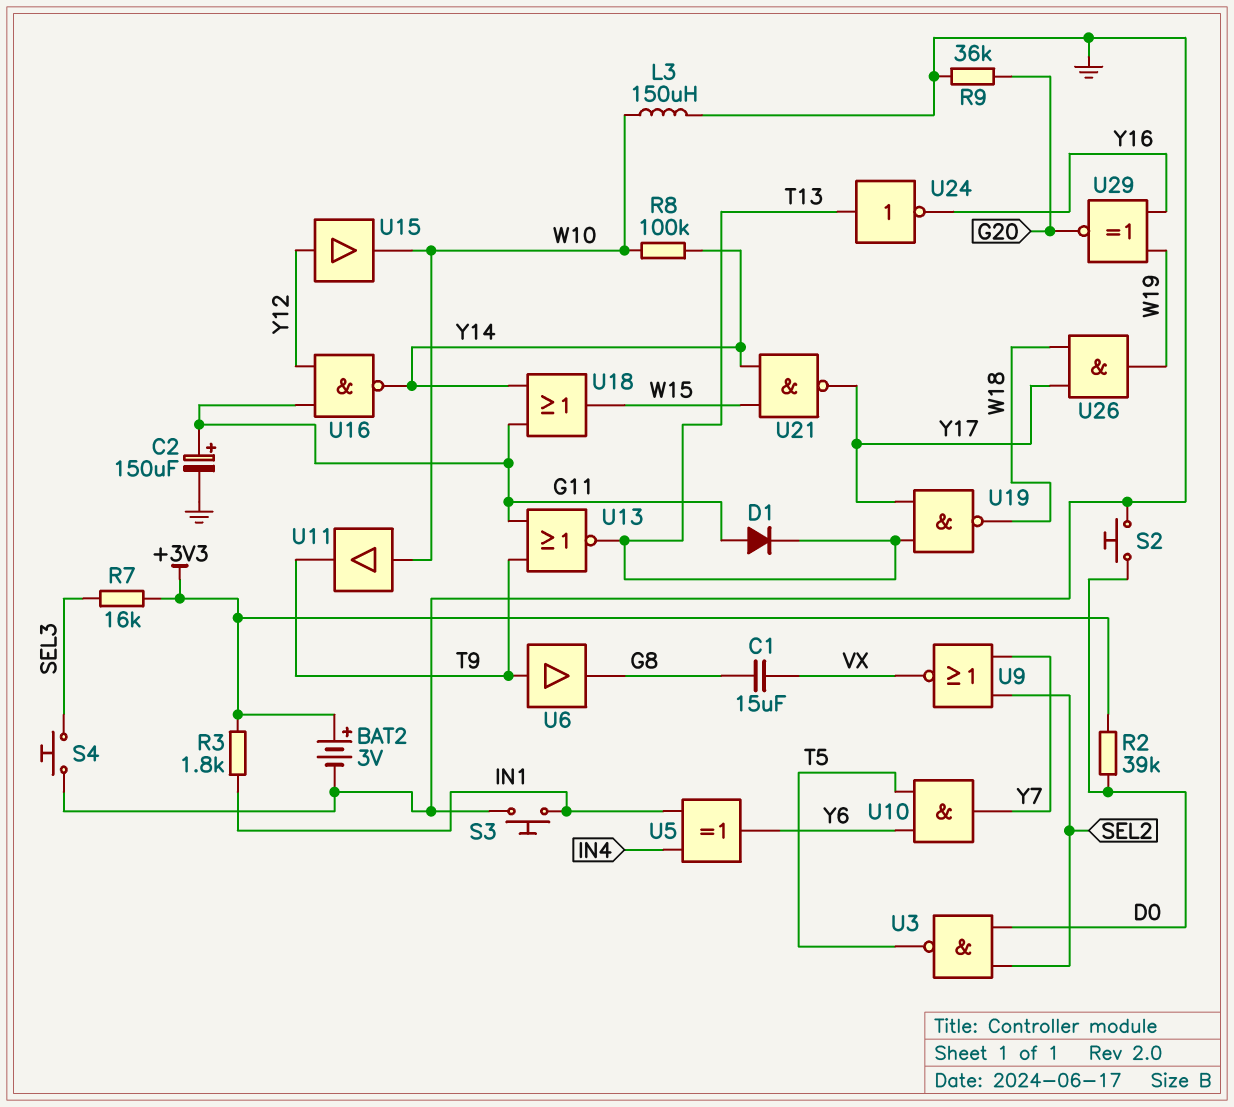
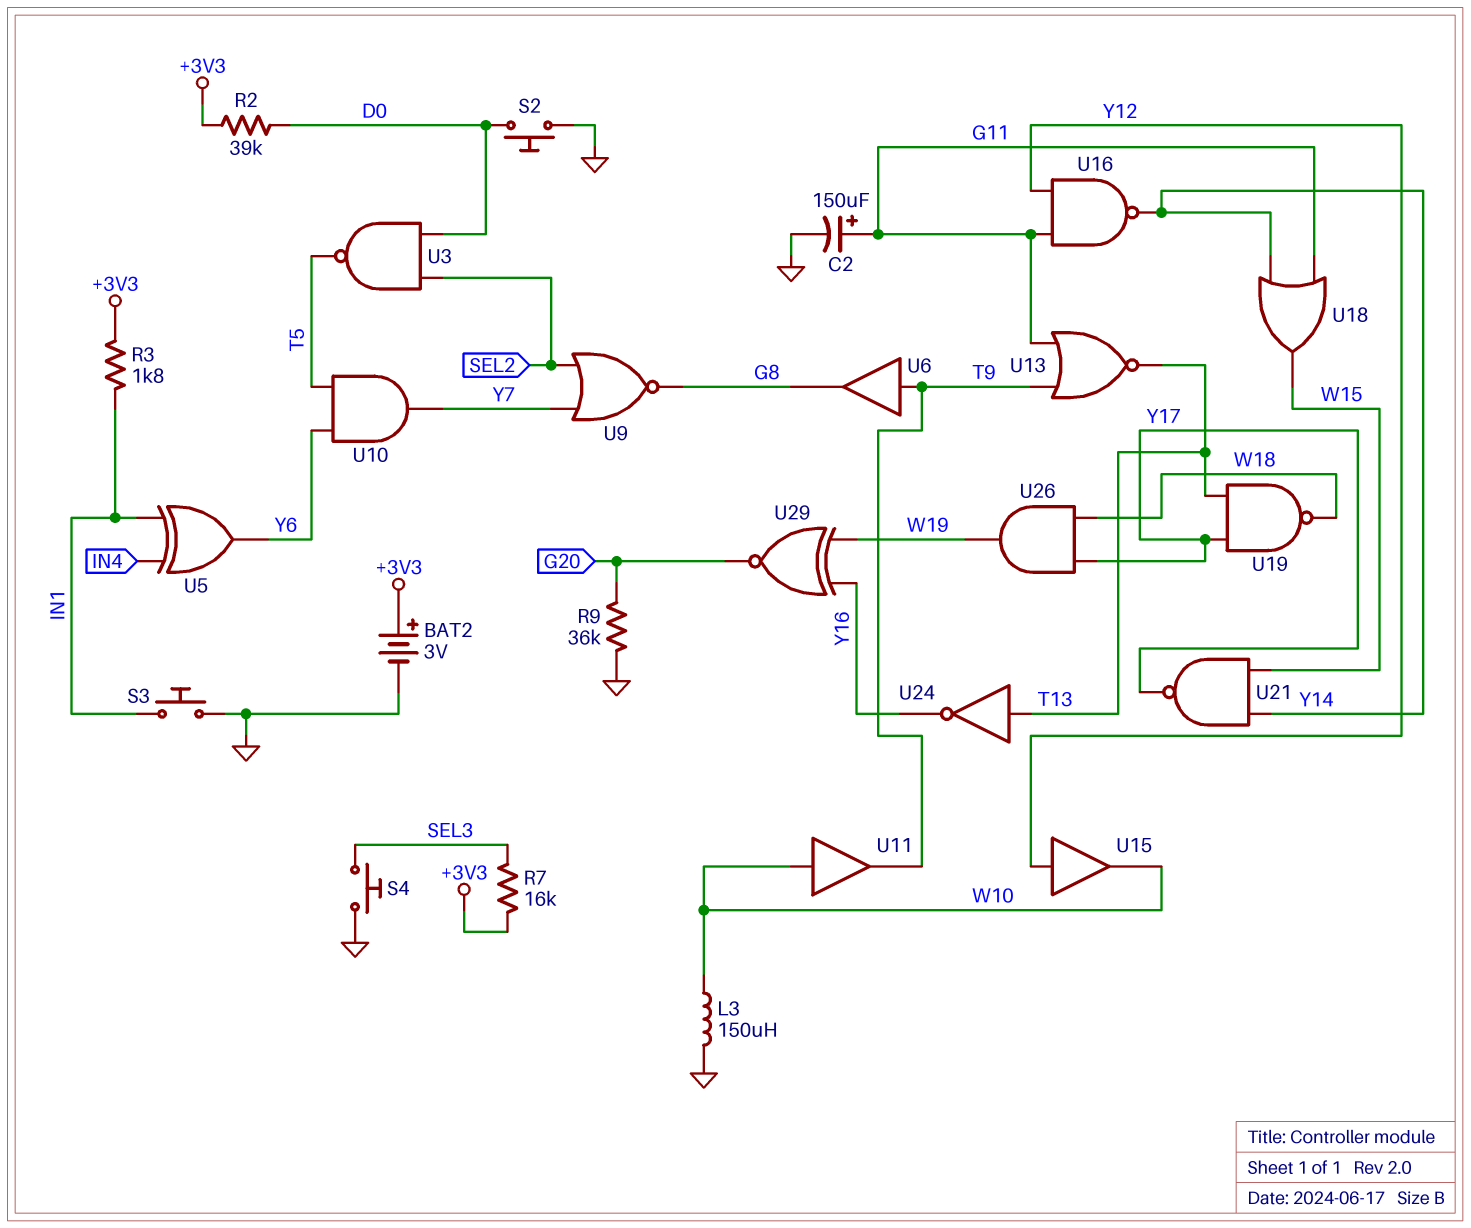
C1: 15uF (G8, VX) -> none
D1: diode (A G11, K T13) -> none
R8: 100k (W10, Y14) -> none
U9: NOR (in SEL2, in Y7, out VX) -> NOR (in SEL2, in Y7, out G8)

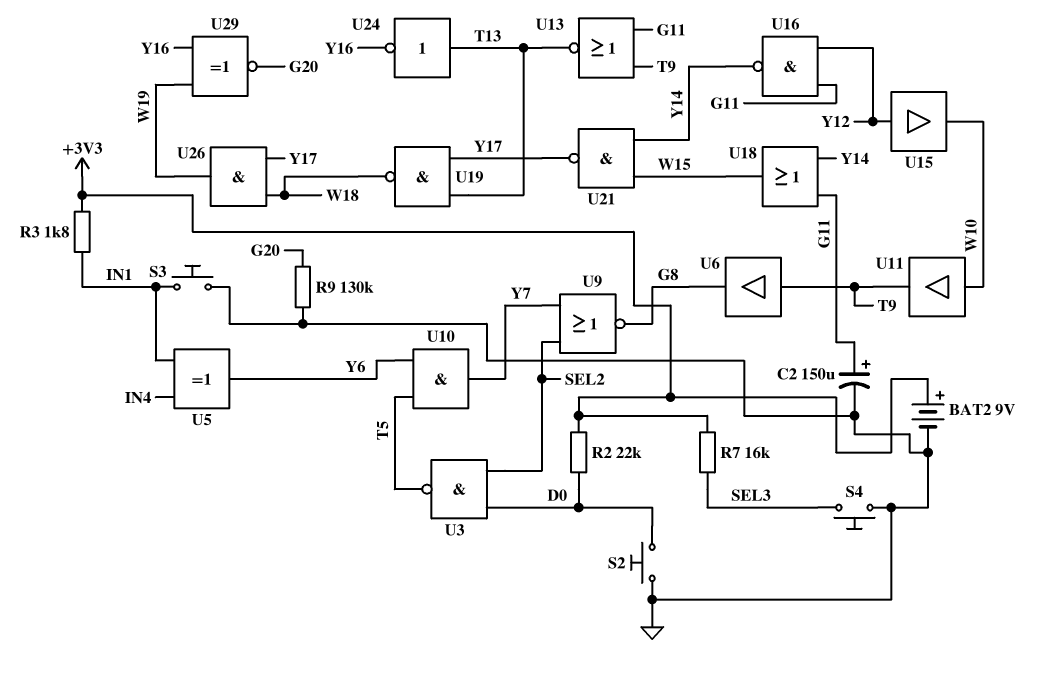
BAT2: 3V (plus +3V3, minus GND) -> 9V (plus +3V3, minus GND)
L3: 150uH (GND, W10) -> none
R2: 39k (+3V3, D0) -> 22k (+3V3, D0)
R9: 36k (G20, GND) -> 130k (G20, GND)

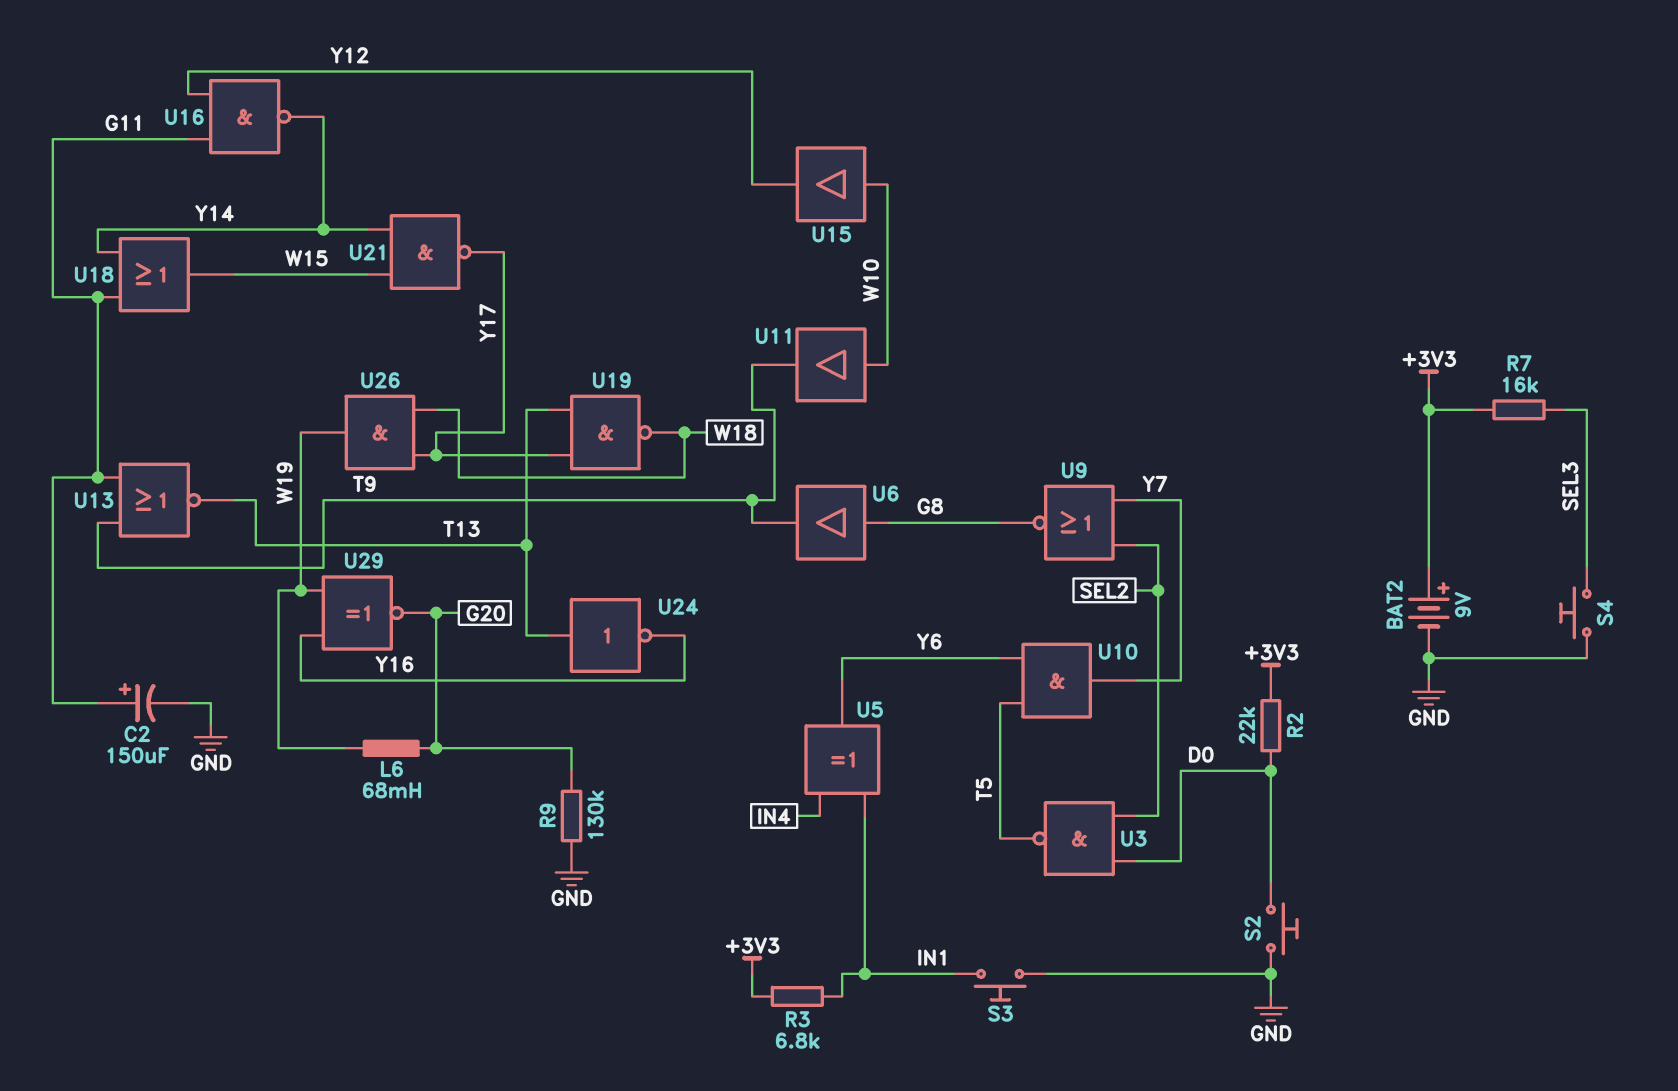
L6: none -> 68mH (G20, W19)
R3: 1.8k (+3V3, IN1) -> 6.8k (+3V3, IN1)
U6: buffer (in T9, out G8) -> buffer (in G8, out T9)
U15: buffer (in Y12, out W10) -> buffer (in W10, out Y12)

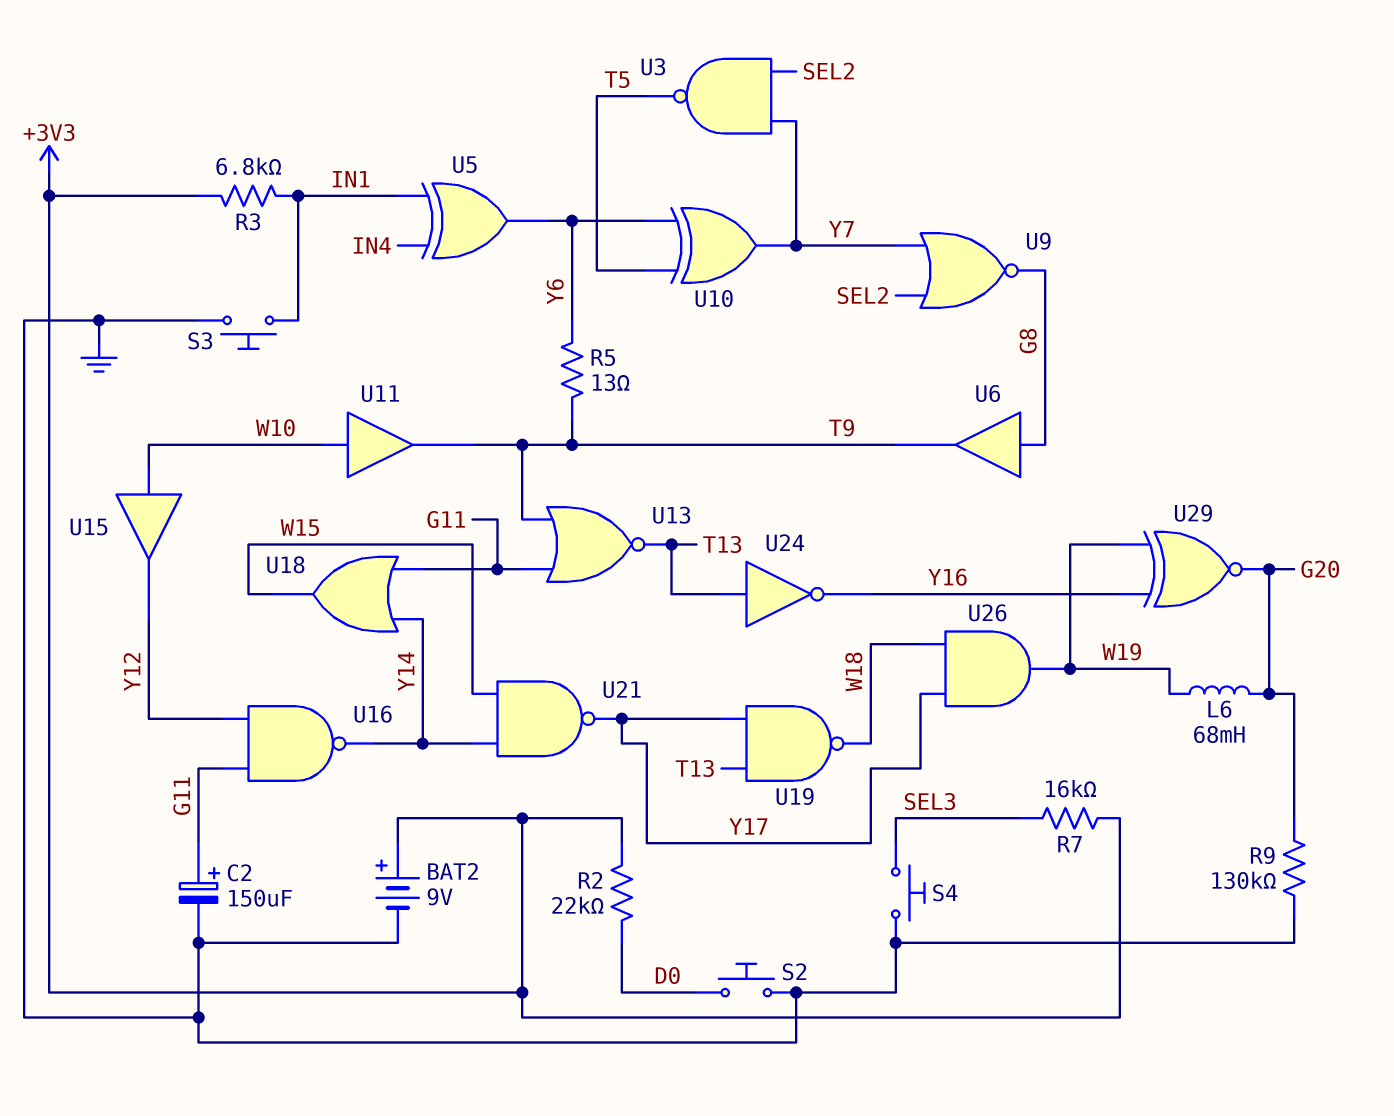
R5: none -> 13 (T9, Y6)
U3: NAND (in D0, in SEL2, out T5) -> NAND (in SEL2, in Y7, out T5)
U10: AND (in T5, in Y6, out Y7) -> XOR (in T5, in Y6, out Y7)

